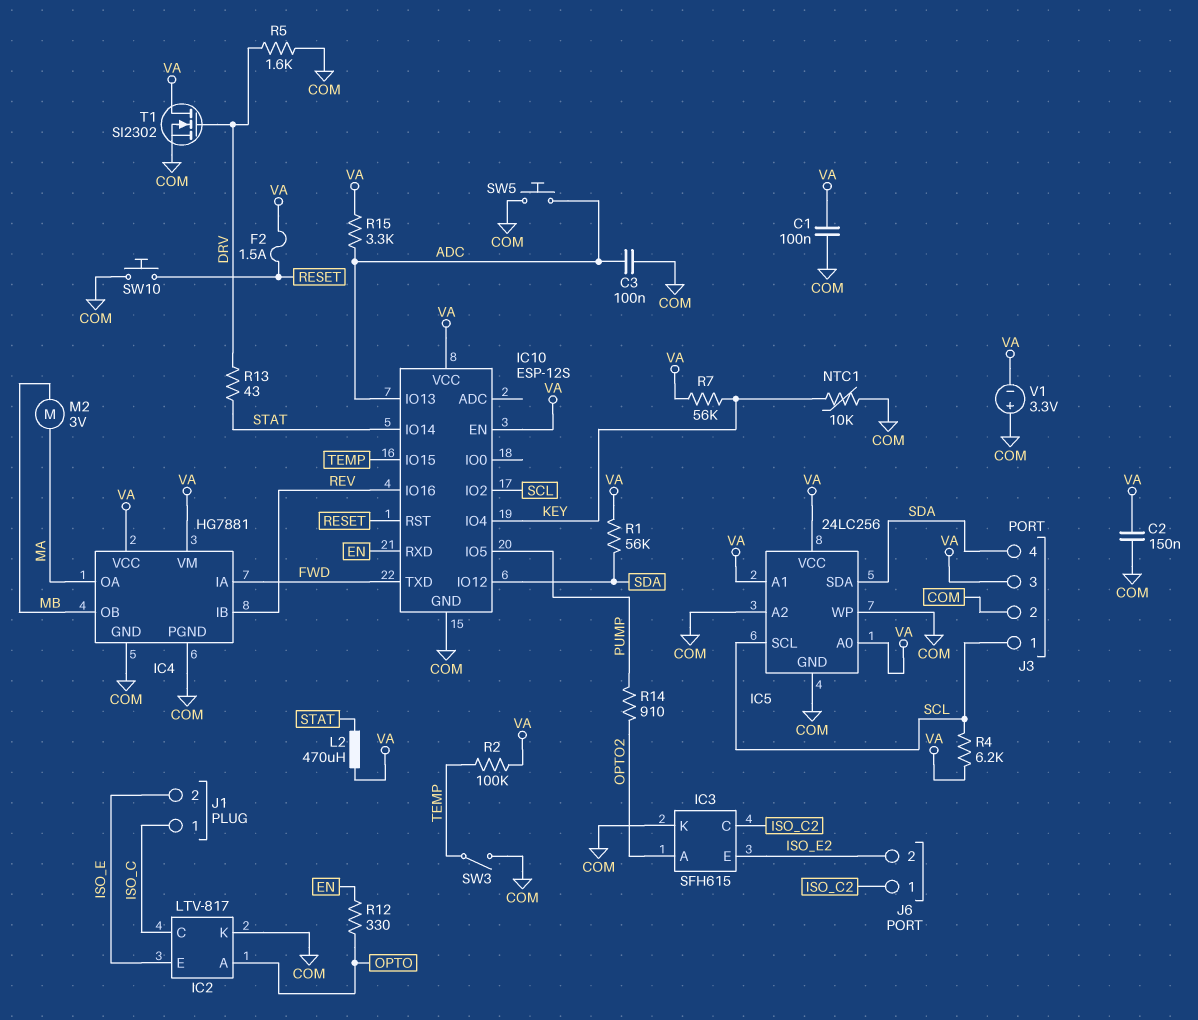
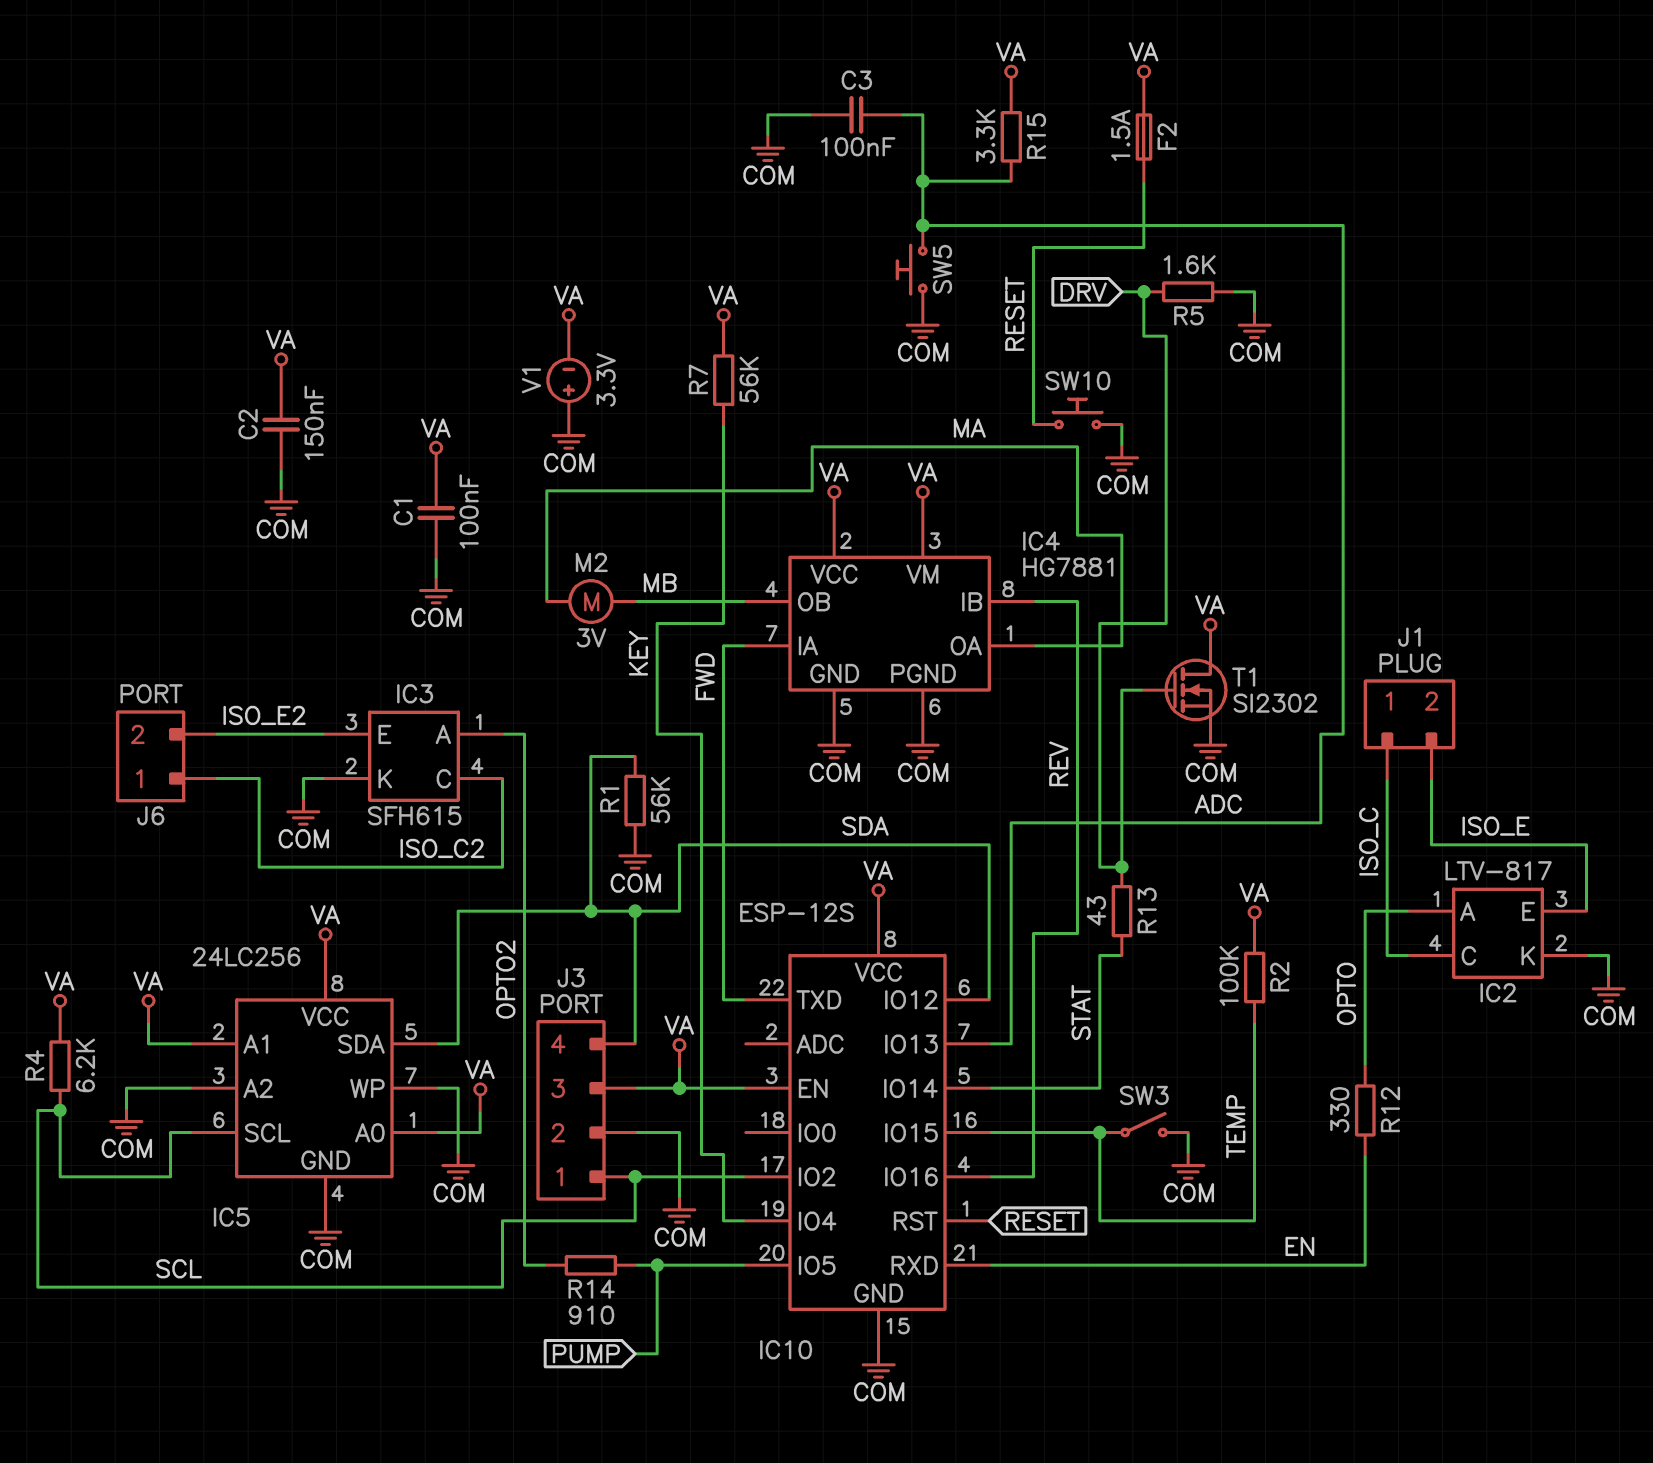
L2: 470uH (STAT, VA) -> none
NTC1: 10k (COM, KEY) -> none
R1: 56k (SDA, VA) -> 56k (COM, SDA)

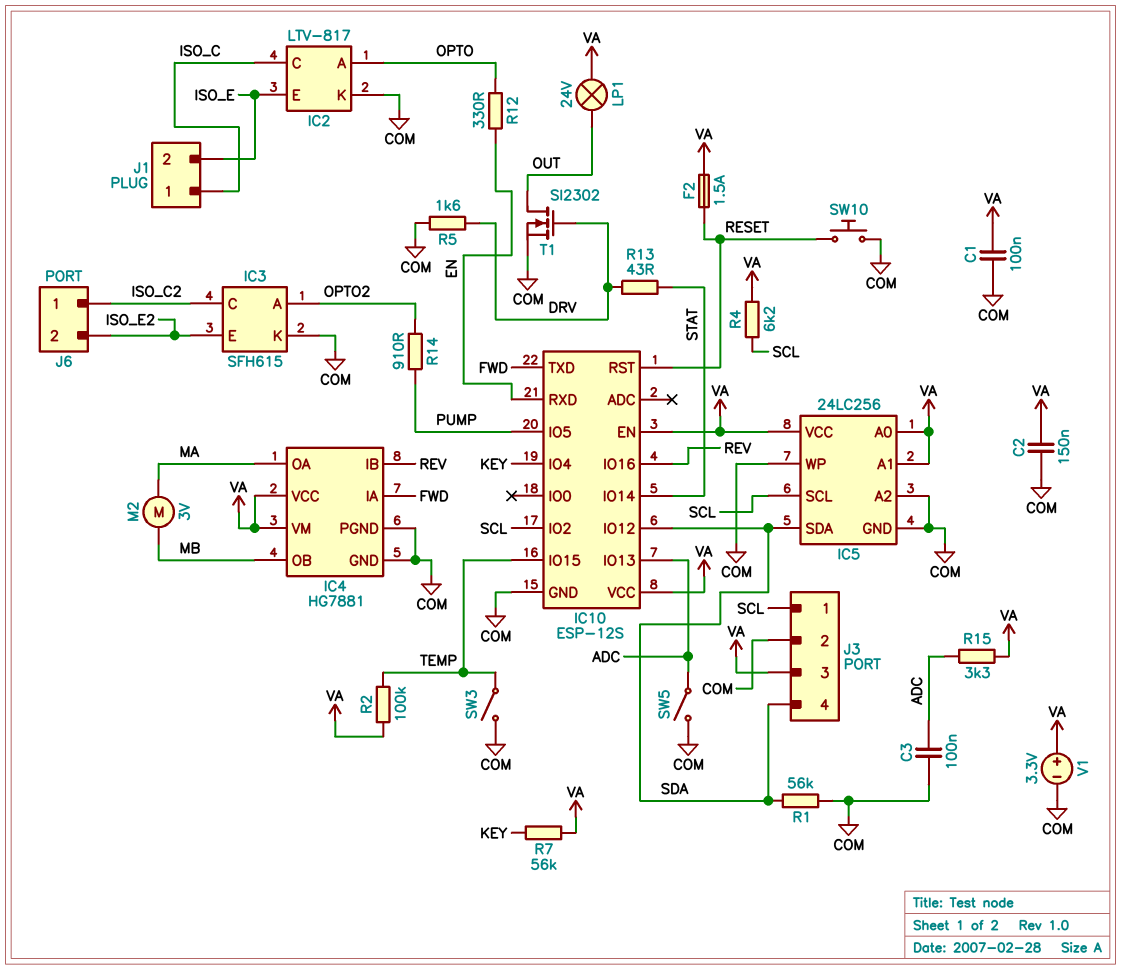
LP1: none -> lamp 24V (OUT, VA)
SW5: button (ADC, COM) -> switch (ADC, COM)
T1: NMOS SI2302 (G DRV, D VA, S COM) -> NMOS SI2302 (G DRV, D OUT, S COM)
V1: 3.3V (plus COM, minus VA) -> 3.3V (plus VA, minus COM)

